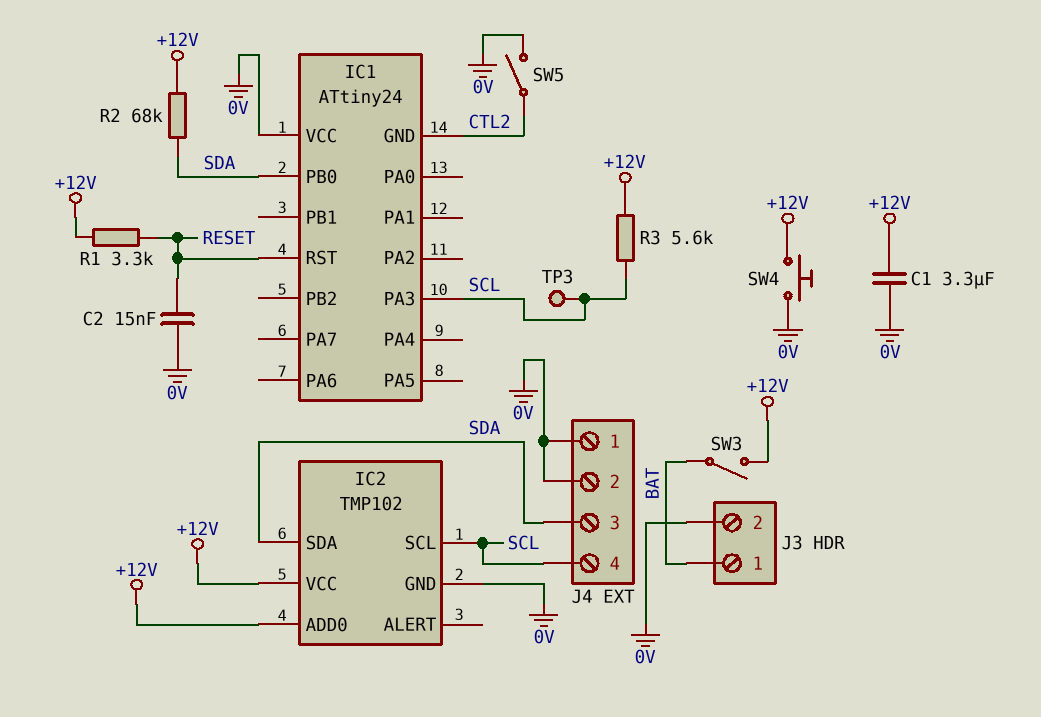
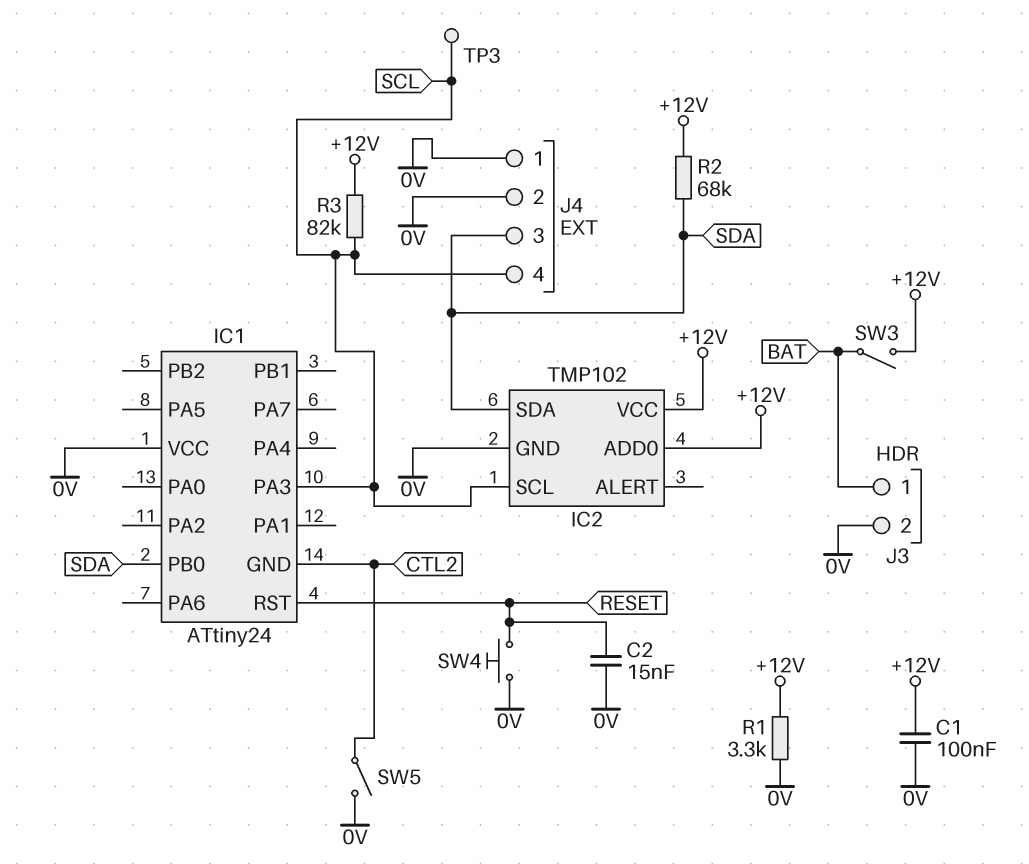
C1: 3.3uF (+12V, 0V) -> 100nF (+12V, 0V)
R1: 3.3k (+12V, RESET) -> 3.3k (+12V, 0V)
R3: 5.6k (+12V, SCL) -> 82k (+12V, SCL)
SW4: button (+12V, 0V) -> button (0V, RESET)

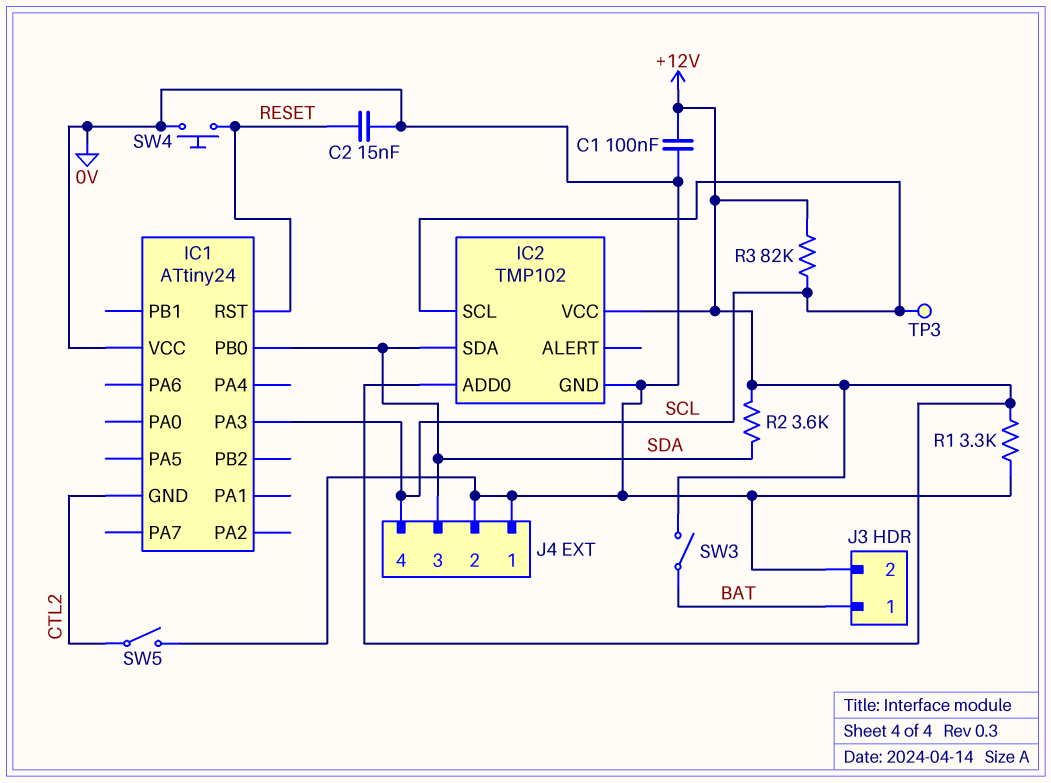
R2: 68k (+12V, SDA) -> 3.6k (+12V, SDA)

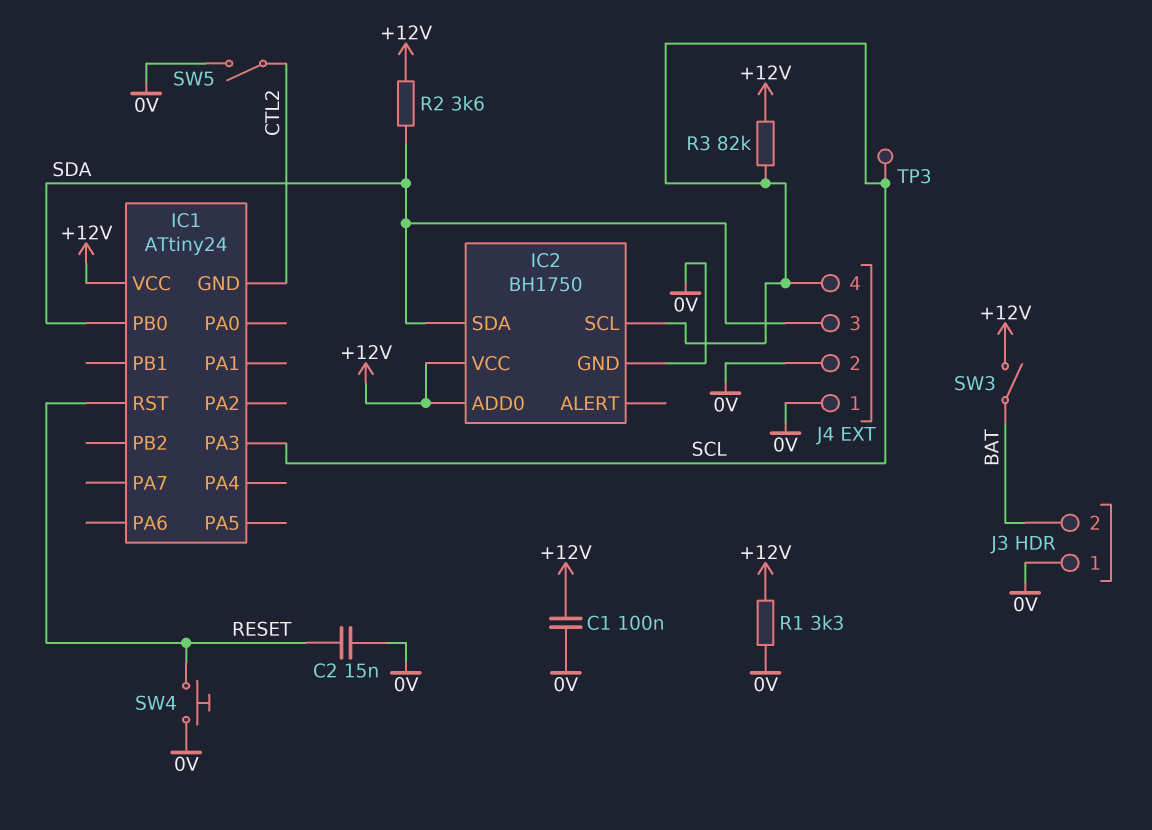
IC1 pin VCC: 0V -> +12V
IC2: TMP102 -> BH1750
J3 pin 1: BAT -> 0V
J3 pin 2: 0V -> BAT

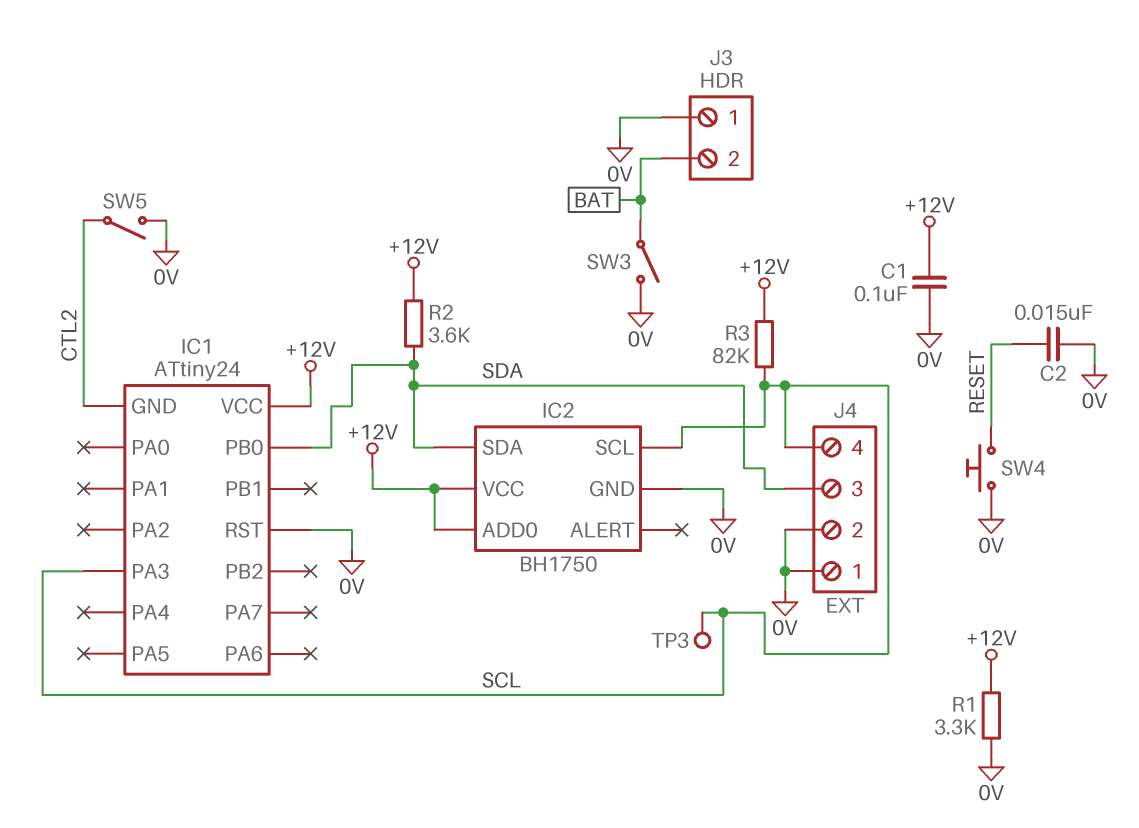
IC1 pin RST: RESET -> 0V
SW3: switch (+12V, BAT) -> switch (0V, BAT)

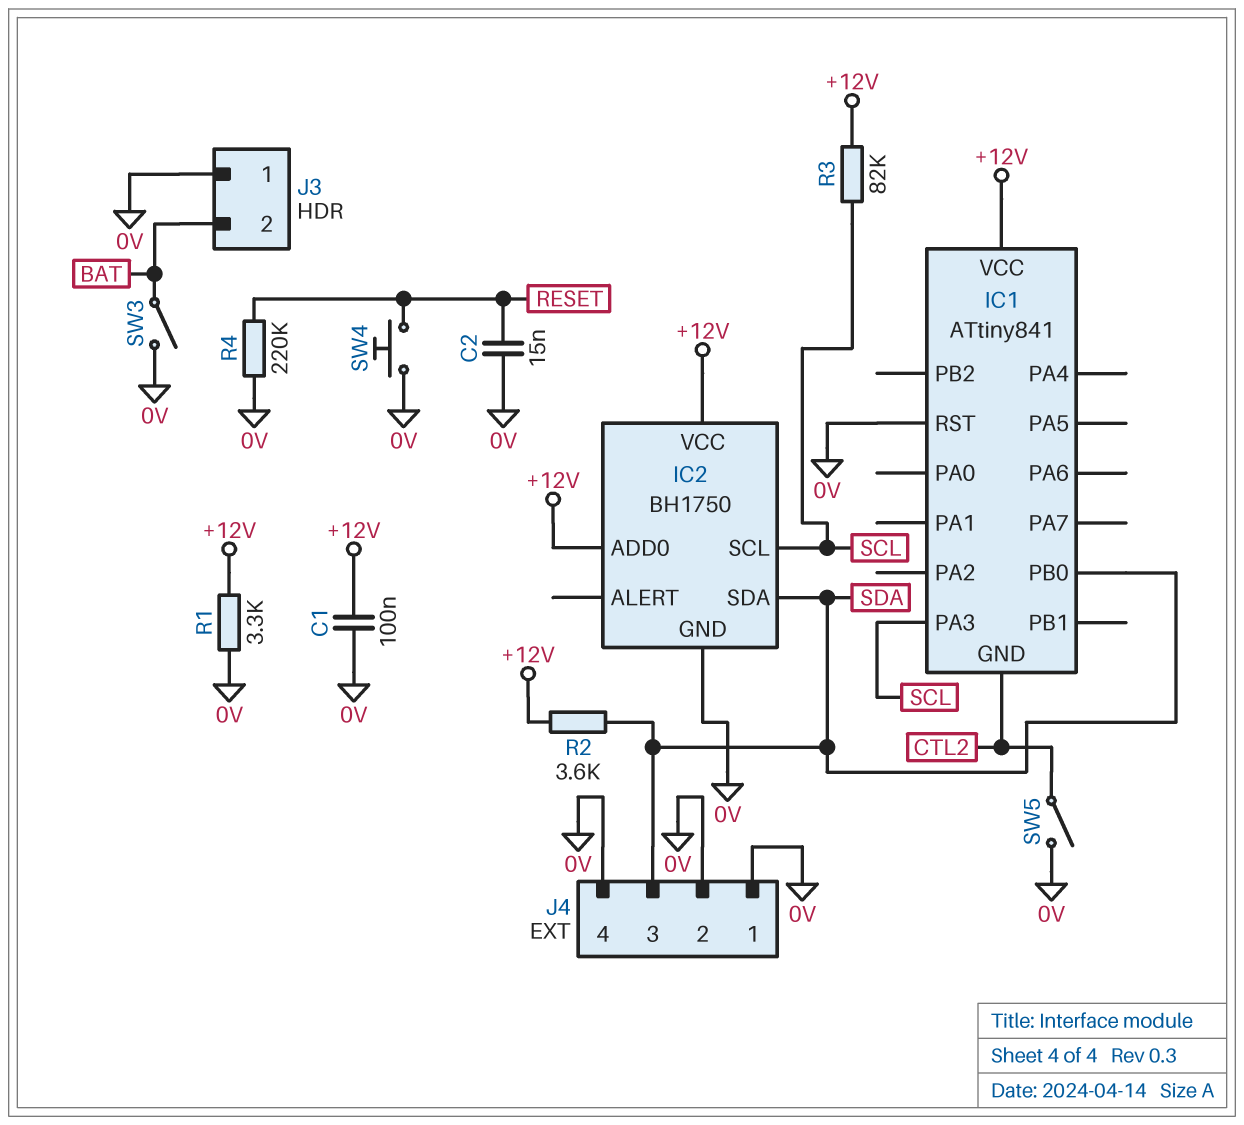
IC1: ATtiny24 -> ATtiny841
J4 pin 4: SCL -> 0V
R4: none -> 220k (0V, RESET)
TP3: test point (SCL) -> none

